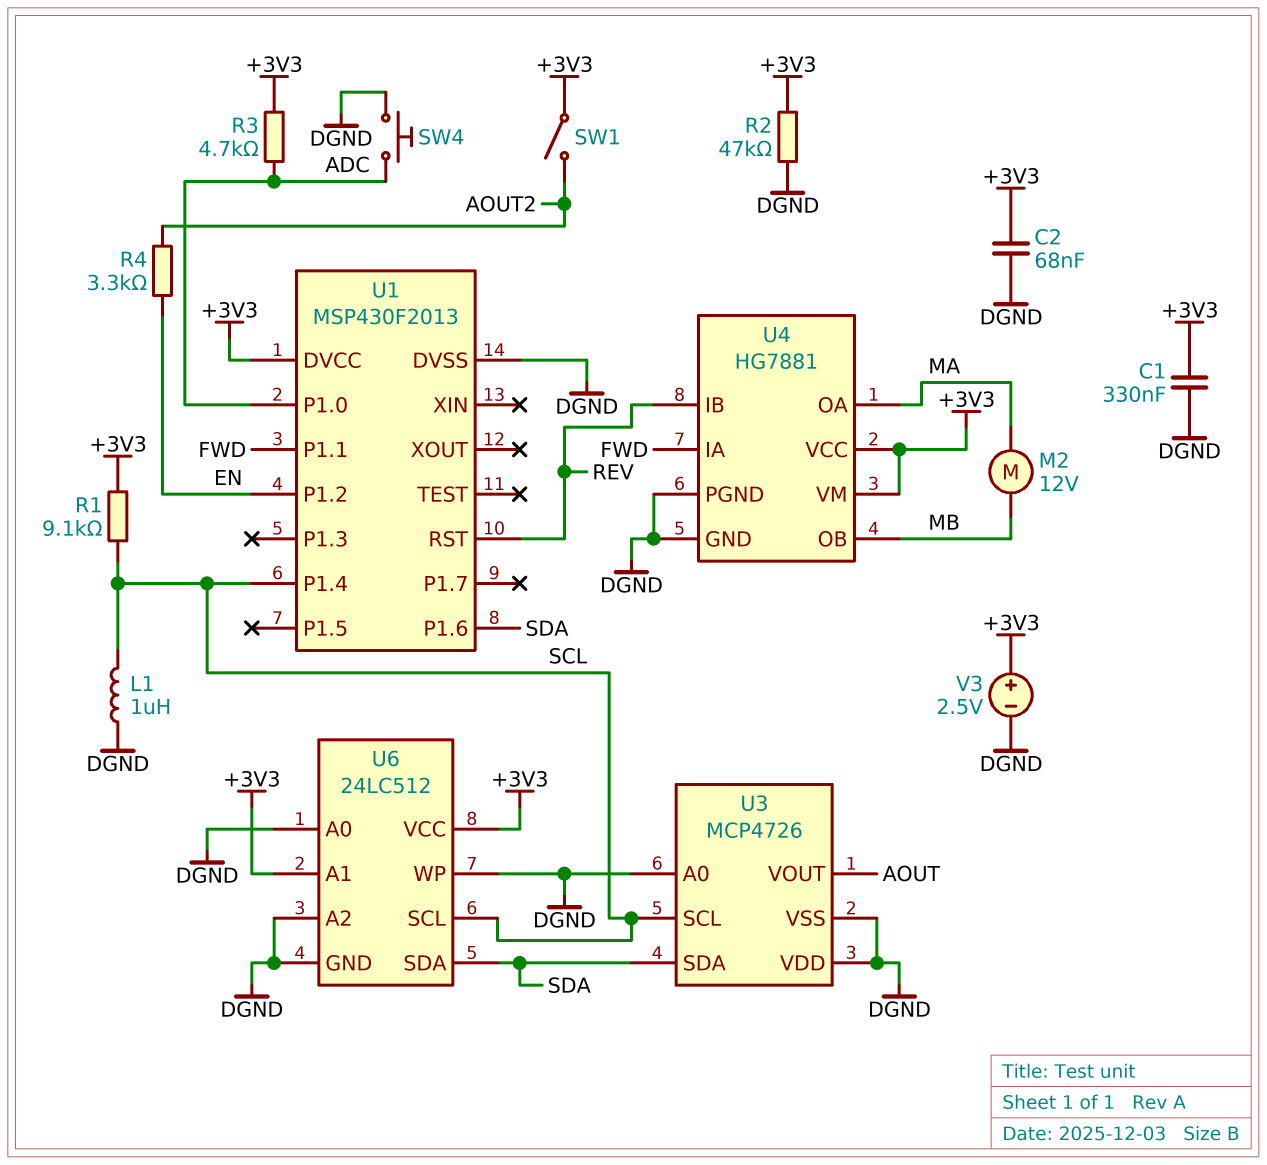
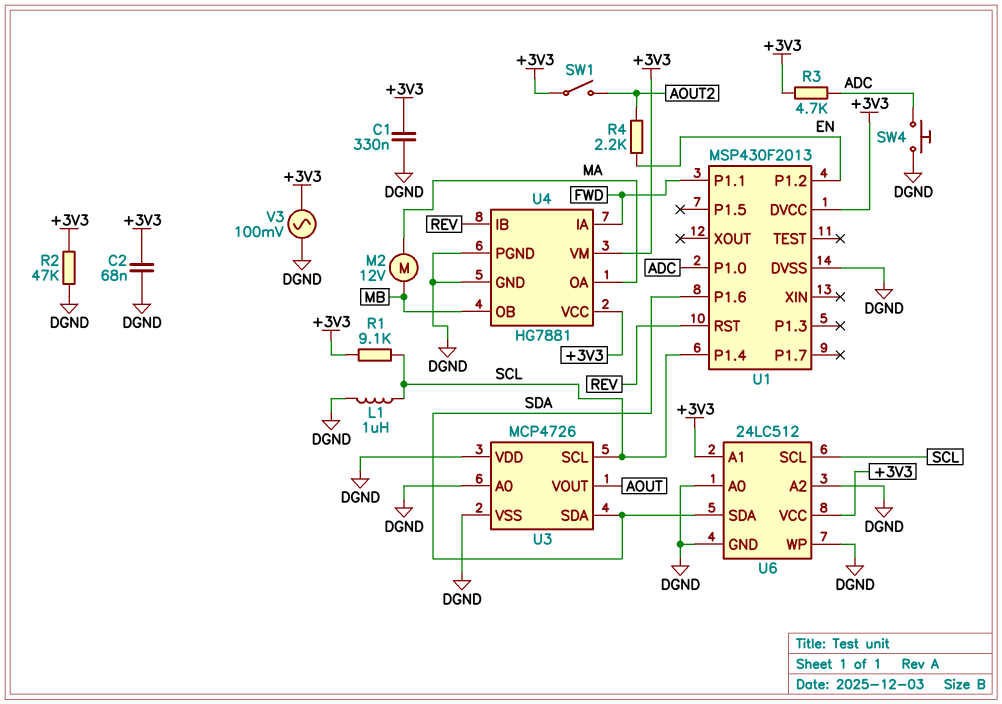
R4: 3.3k (AOUT2, EN) -> 2.2k (AOUT2, EN)
V3: 2.5V (plus +3V3, minus DGND) -> AC 100mV (+3V3, DGND)

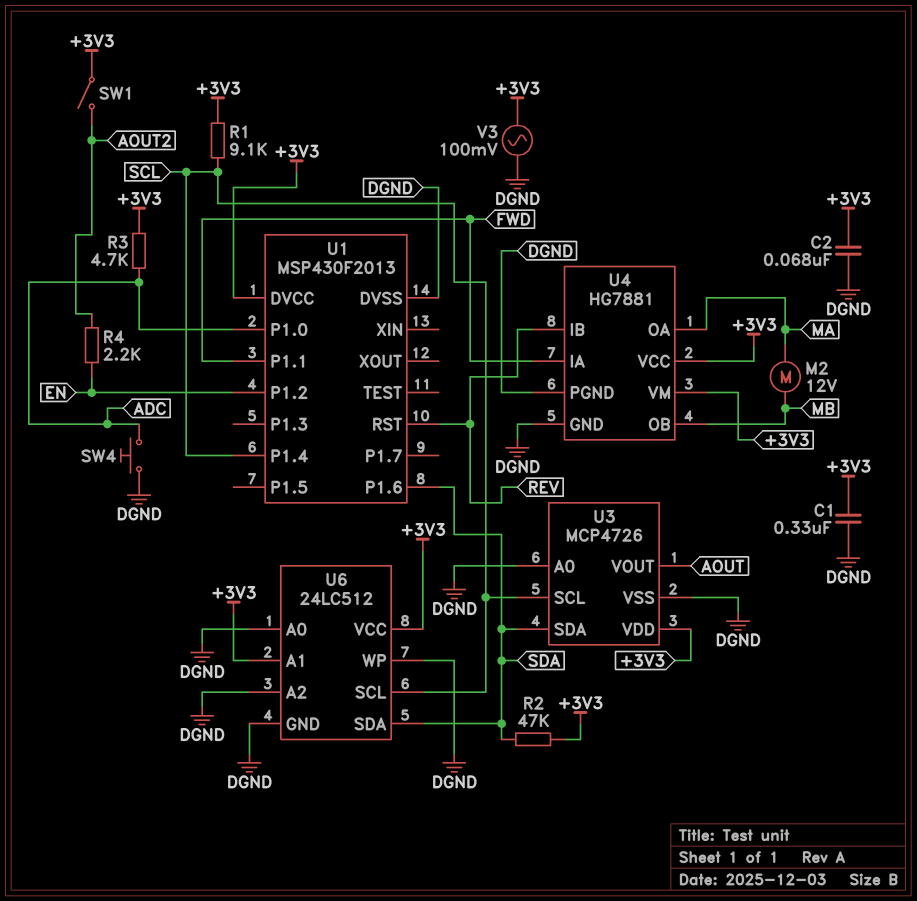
L1: 1uH (DGND, SCL) -> none
R2: 47k (+3V3, DGND) -> 47k (+3V3, SDA)
U3 pin VDD: DGND -> +3V3

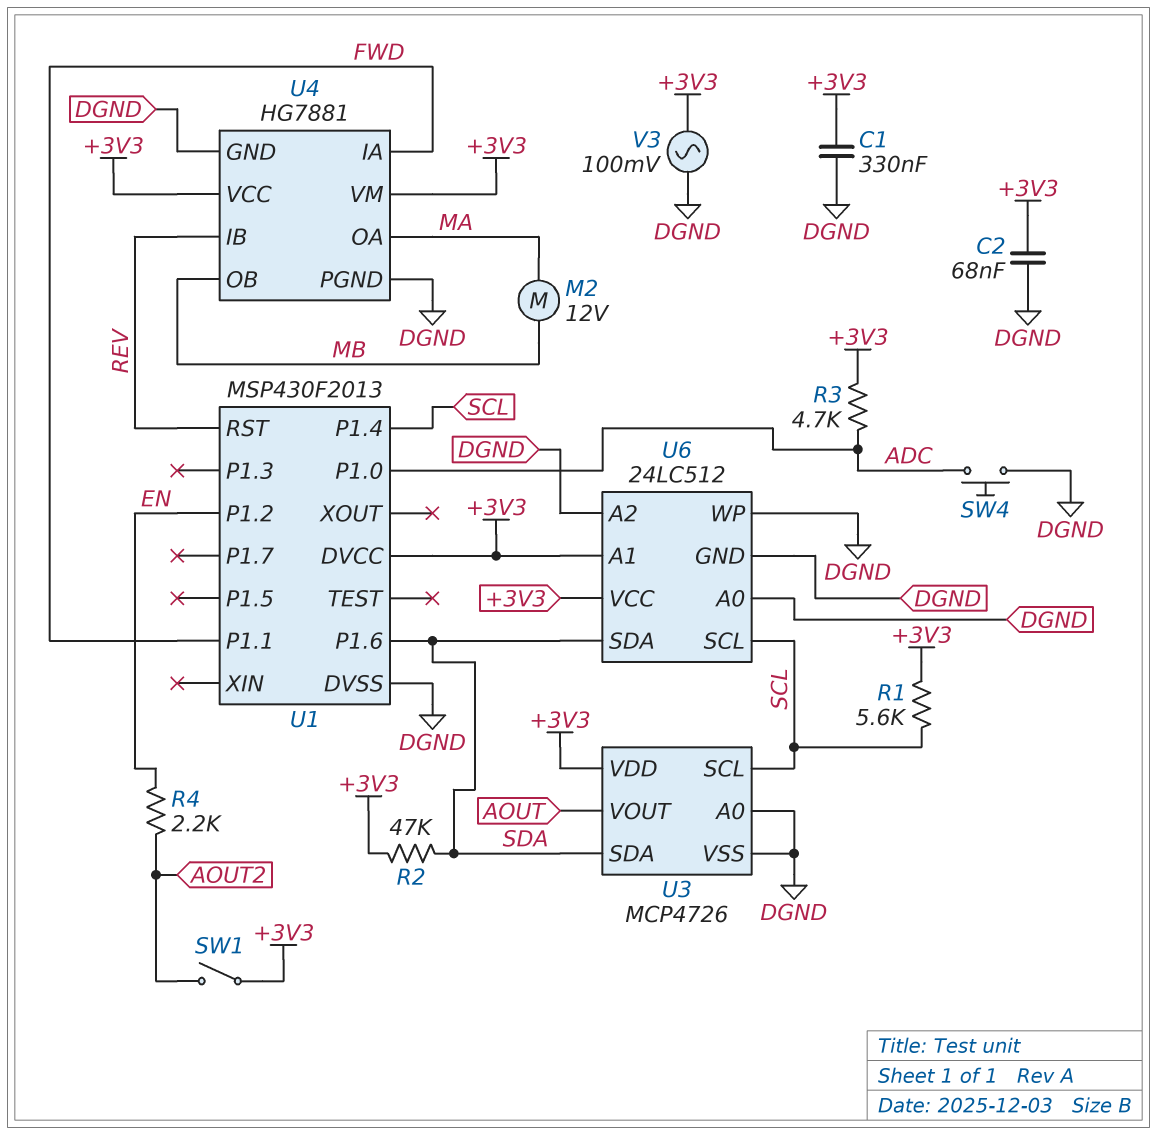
R1: 9.1k (+3V3, SCL) -> 5.6k (+3V3, SCL)

